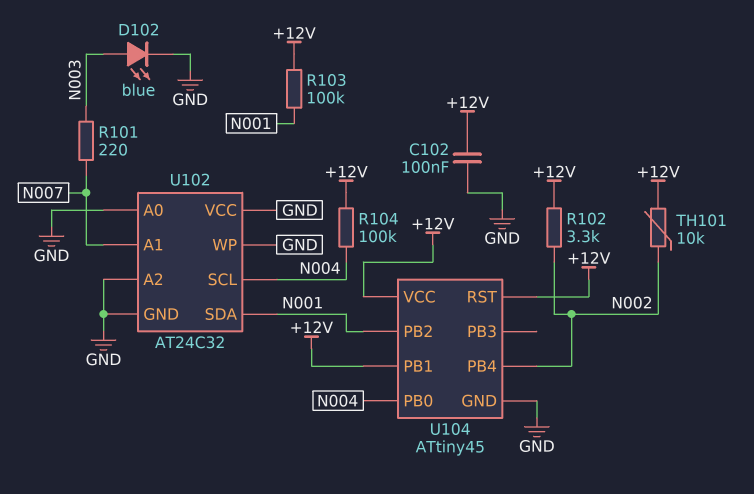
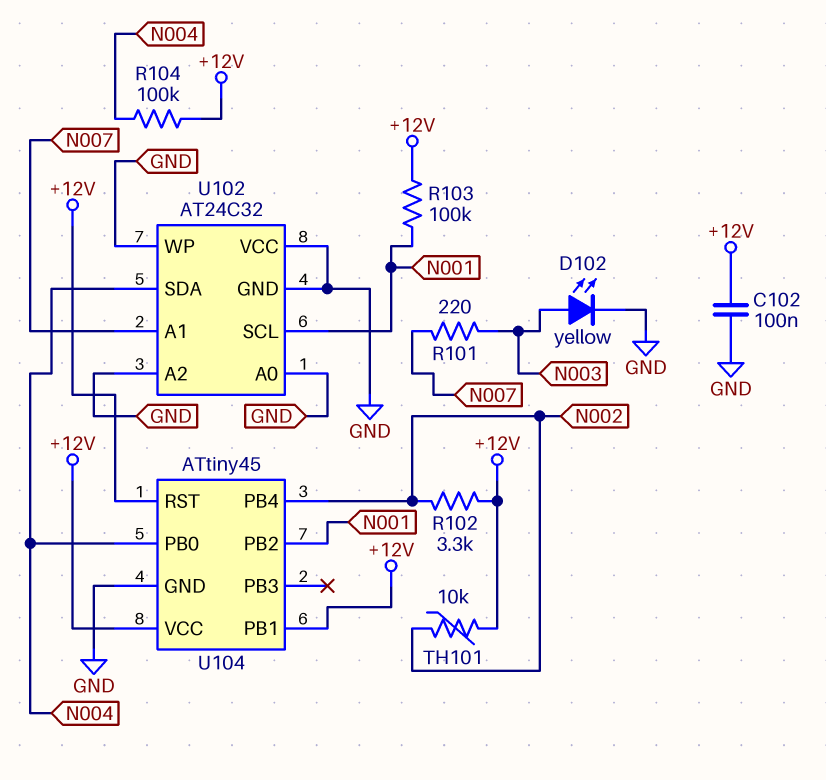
D102: LED blue (A N003, K GND) -> LED yellow (A N003, K GND)
U102 pin SCL: N004 -> N001
U102 pin SDA: N001 -> N004

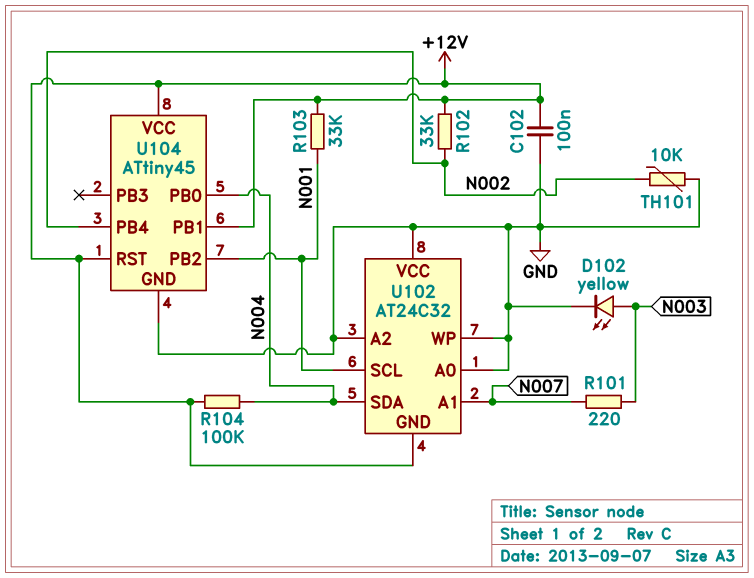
R102: 3.3k (+12V, N002) -> 33k (+12V, N002)
R103: 100k (+12V, N001) -> 33k (+12V, N001)
TH101: 10k (+12V, N002) -> 10k (GND, N002)
U102 pin GND: GND -> +12V

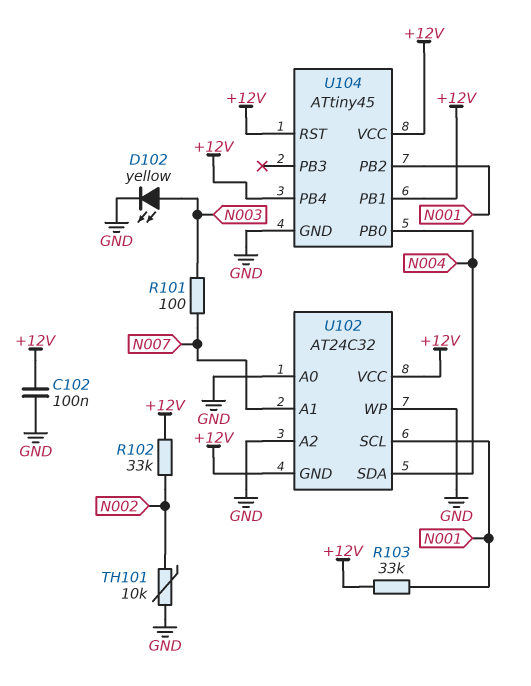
R101: 220 (N003, N007) -> 100 (N003, N007)
R104: 100k (+12V, N004) -> none
U102 pin VCC: GND -> +12V
U104 pin PB4: N002 -> +12V

